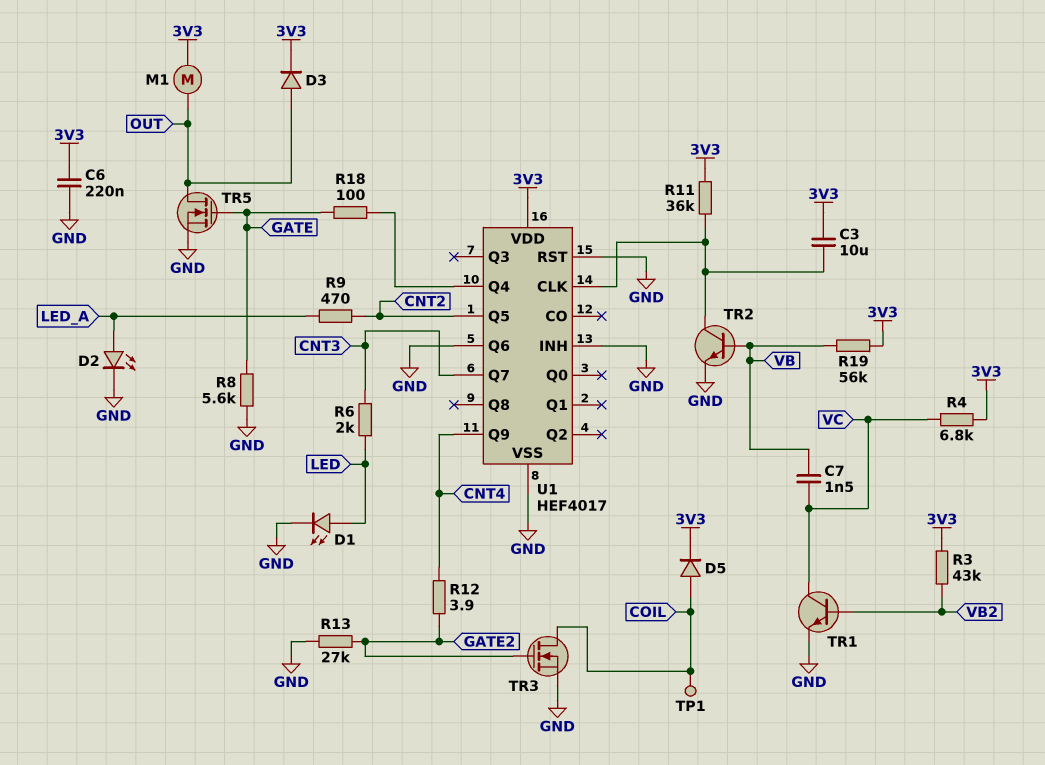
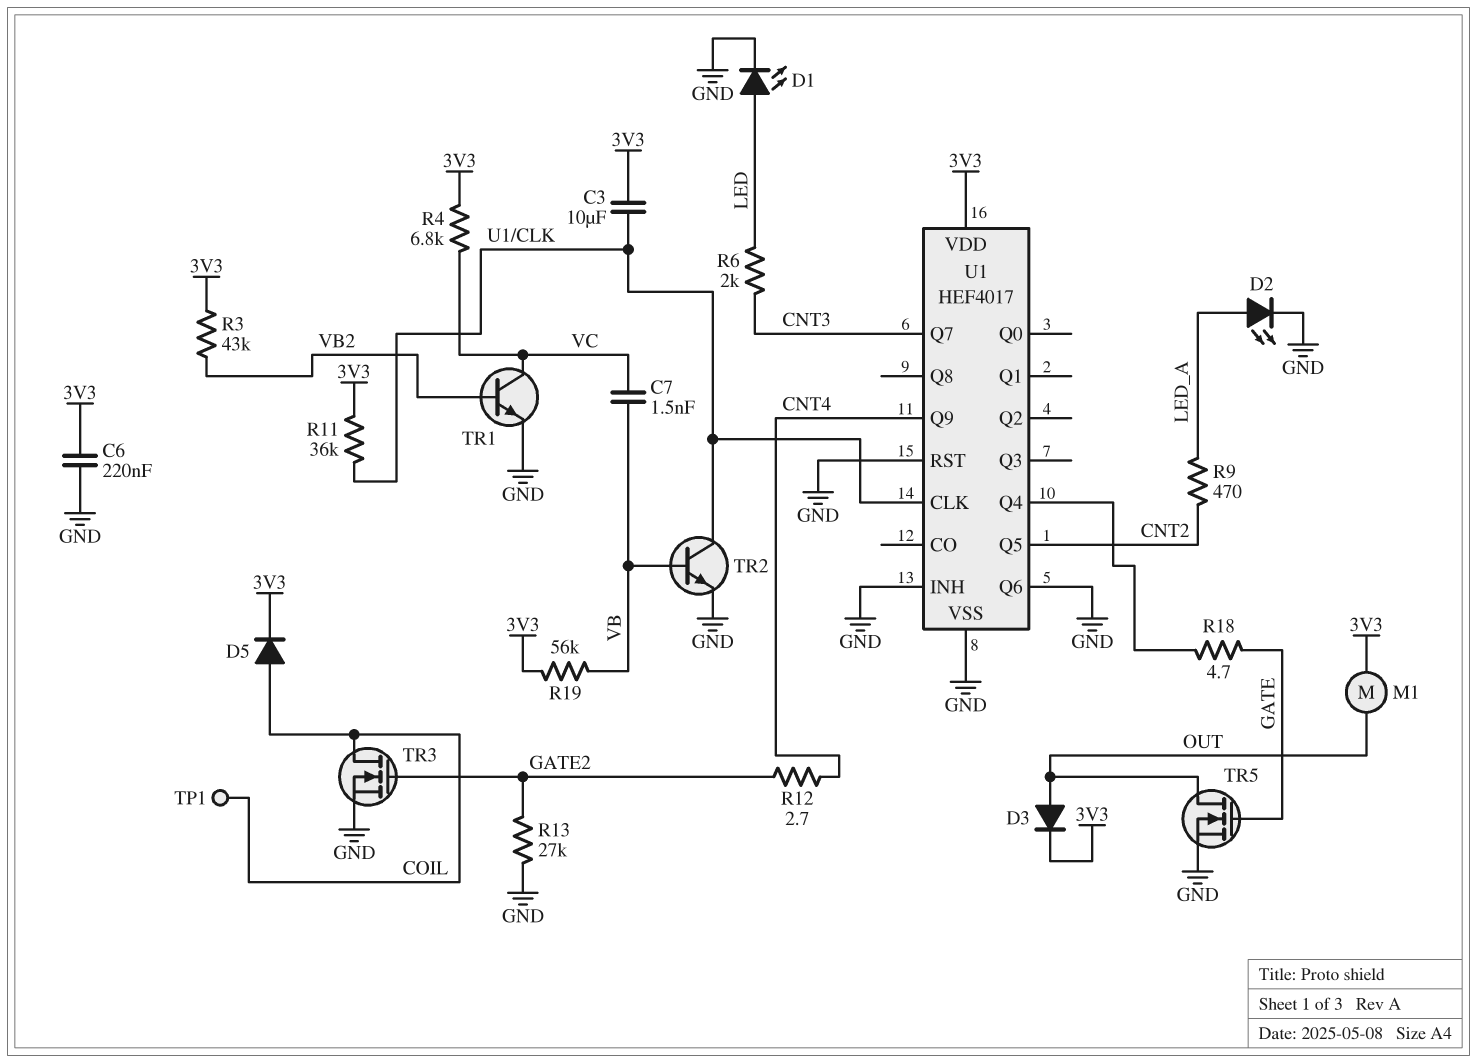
R8: 5.6k (GATE, GND) -> none
R12: 3.9 (CNT4, GATE2) -> 2.7 (CNT4, GATE2)
R18: 100 (GATE, U1/Q4) -> 4.7 (GATE, U1/Q4)

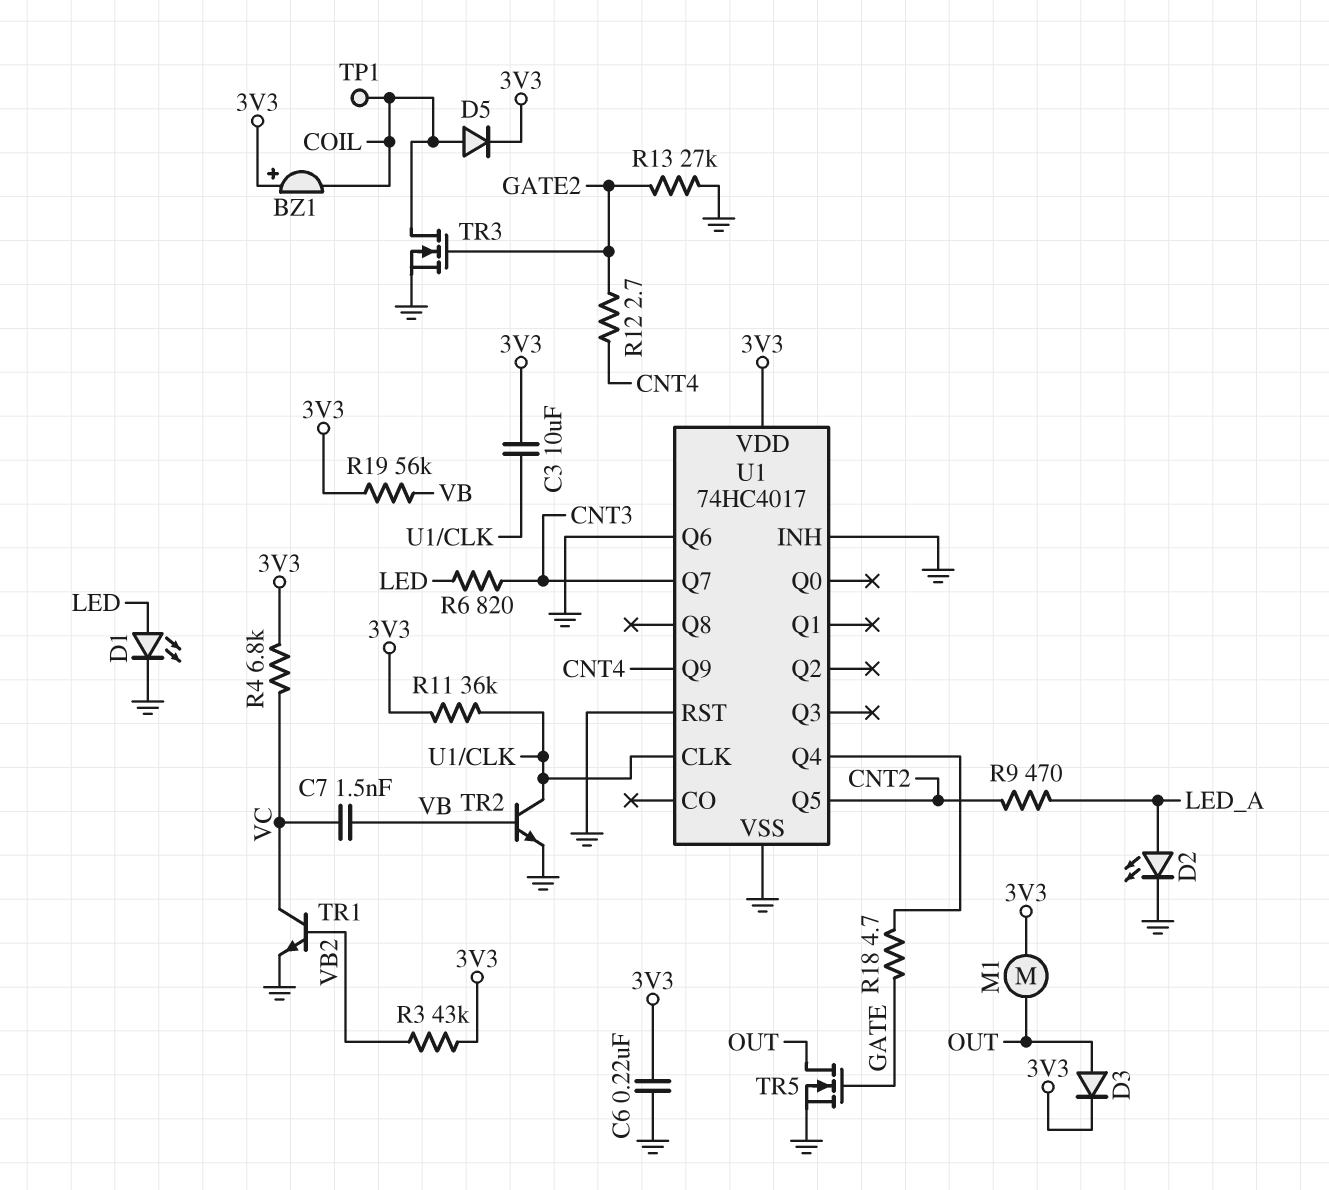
BZ1: none -> buzzer (plus 3V3, minus COIL)
R6: 2k (CNT3, LED) -> 820 (CNT3, LED)
U1: HEF4017 -> 74HC4017

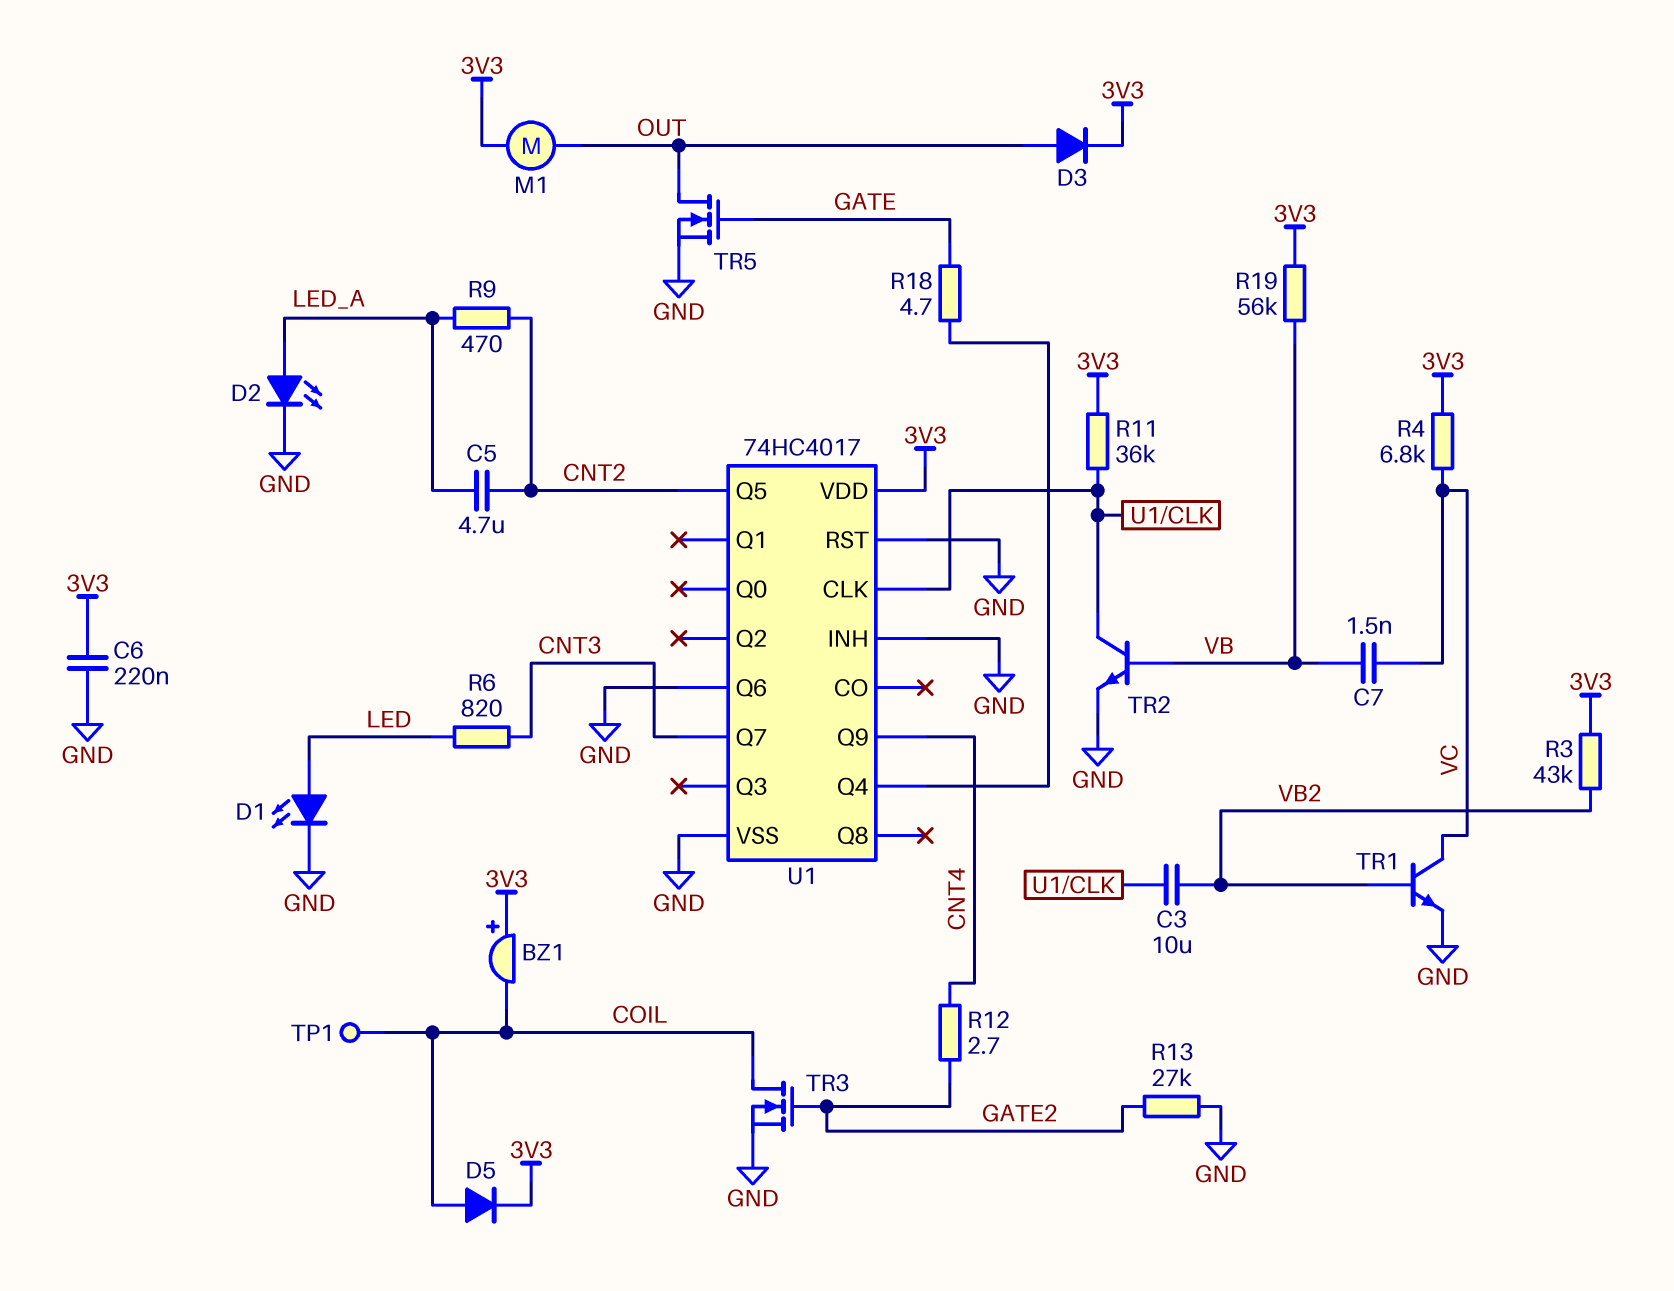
C3: 10uF (3V3, U1/CLK) -> 10uF (U1/CLK, VB2)
C5: none -> 4.7uF (CNT2, LED_A)

